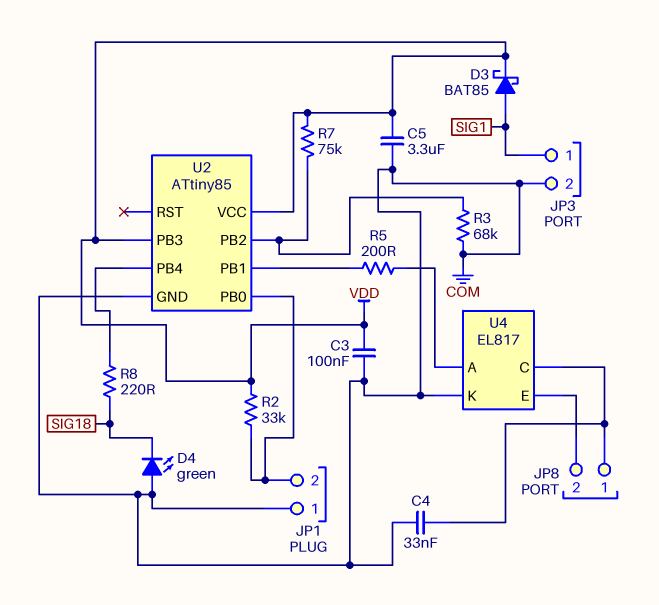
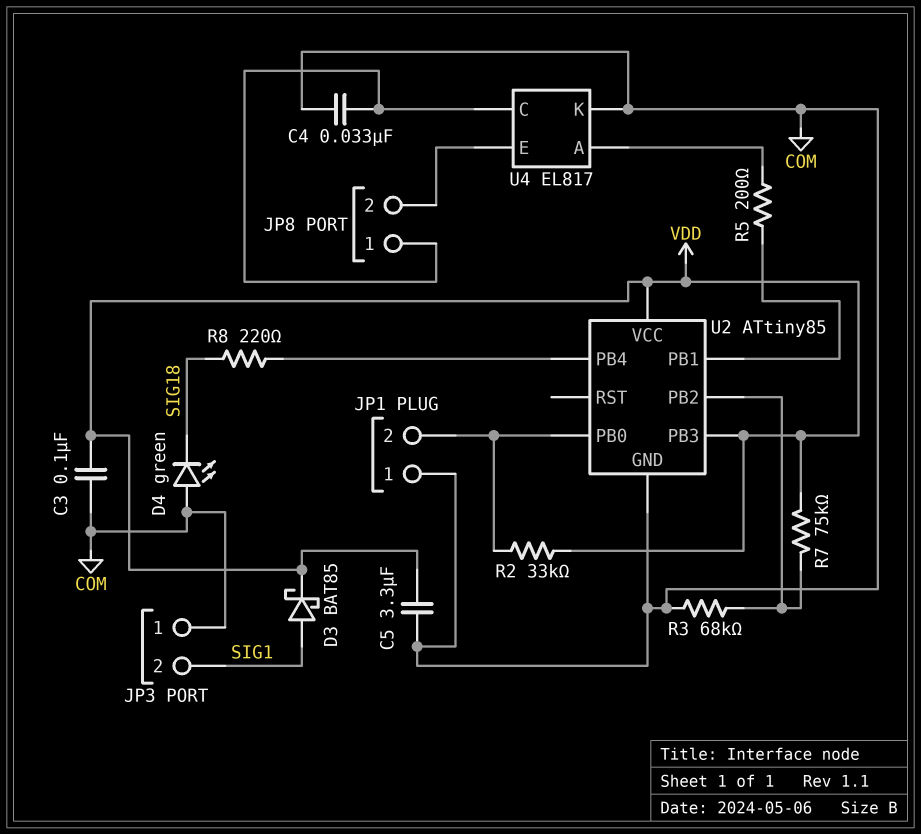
JP3 pin 1: SIG1 -> COM
JP3 pin 2: COM -> SIG1

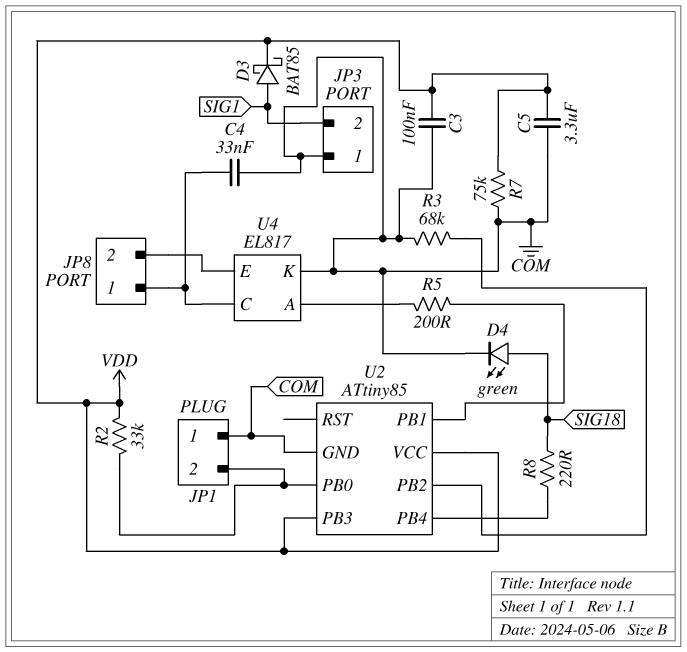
D4: LED green (A COM, K SIG18) -> LED green (A SIG18, K COM)
R7: 75k (U2/PB2, VDD) -> 75k (COM, VDD)

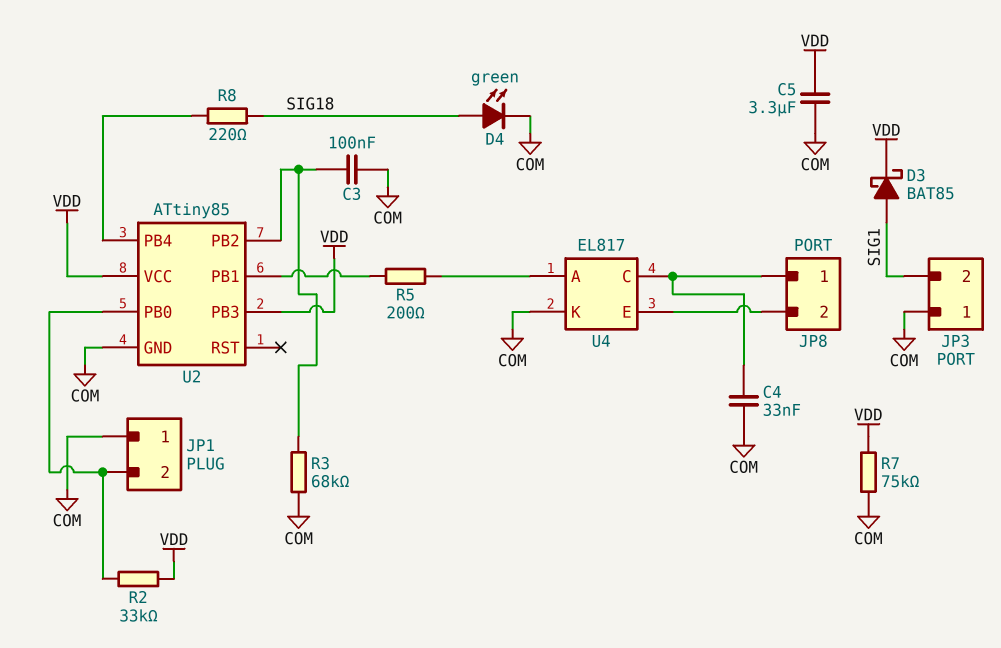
C3: 100nF (COM, VDD) -> 100nF (COM, U2/PB2)

